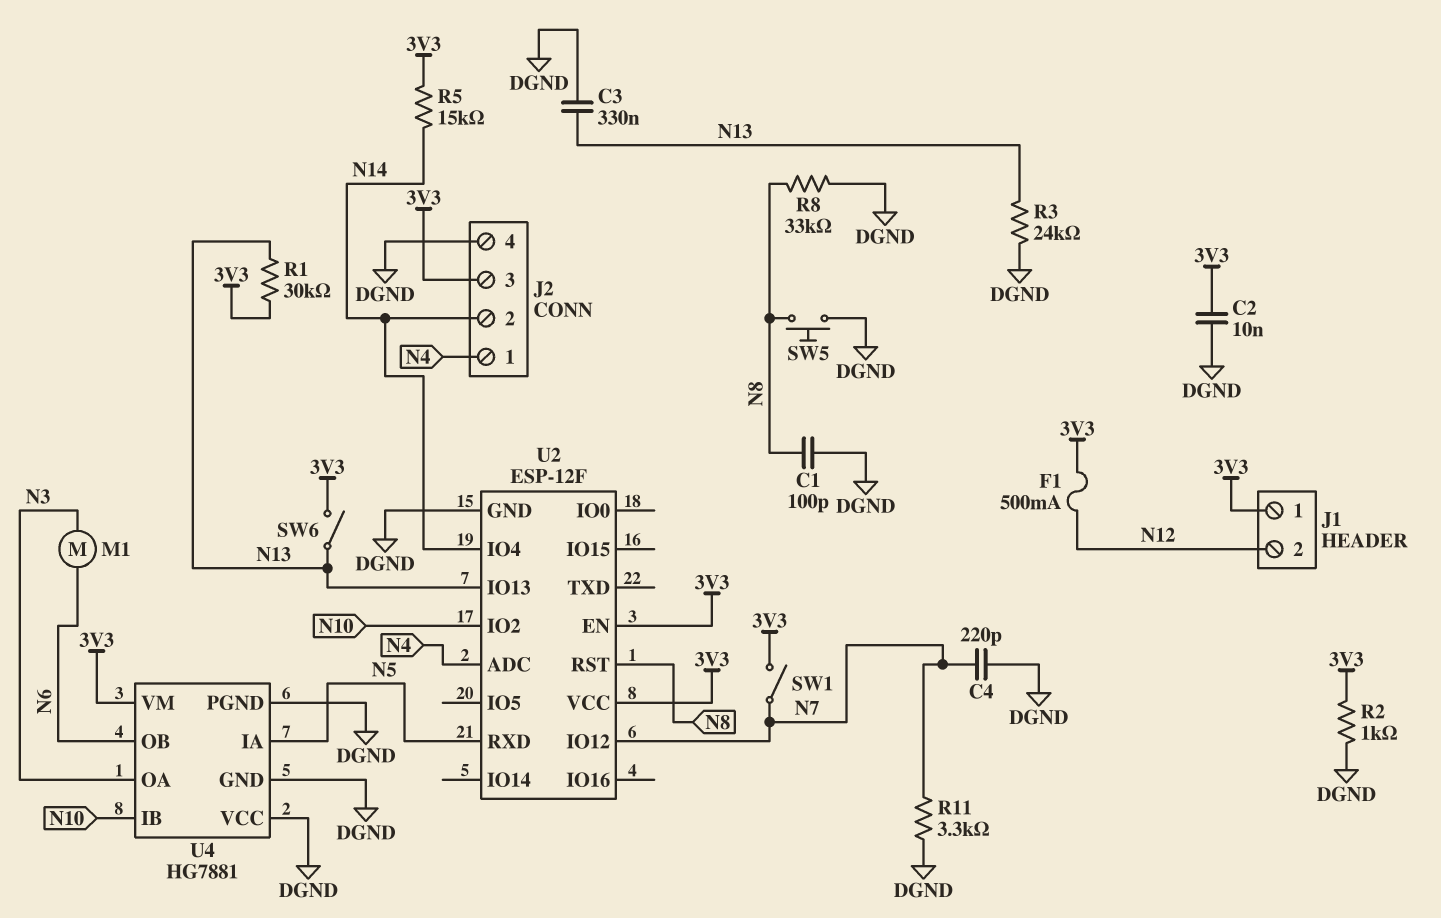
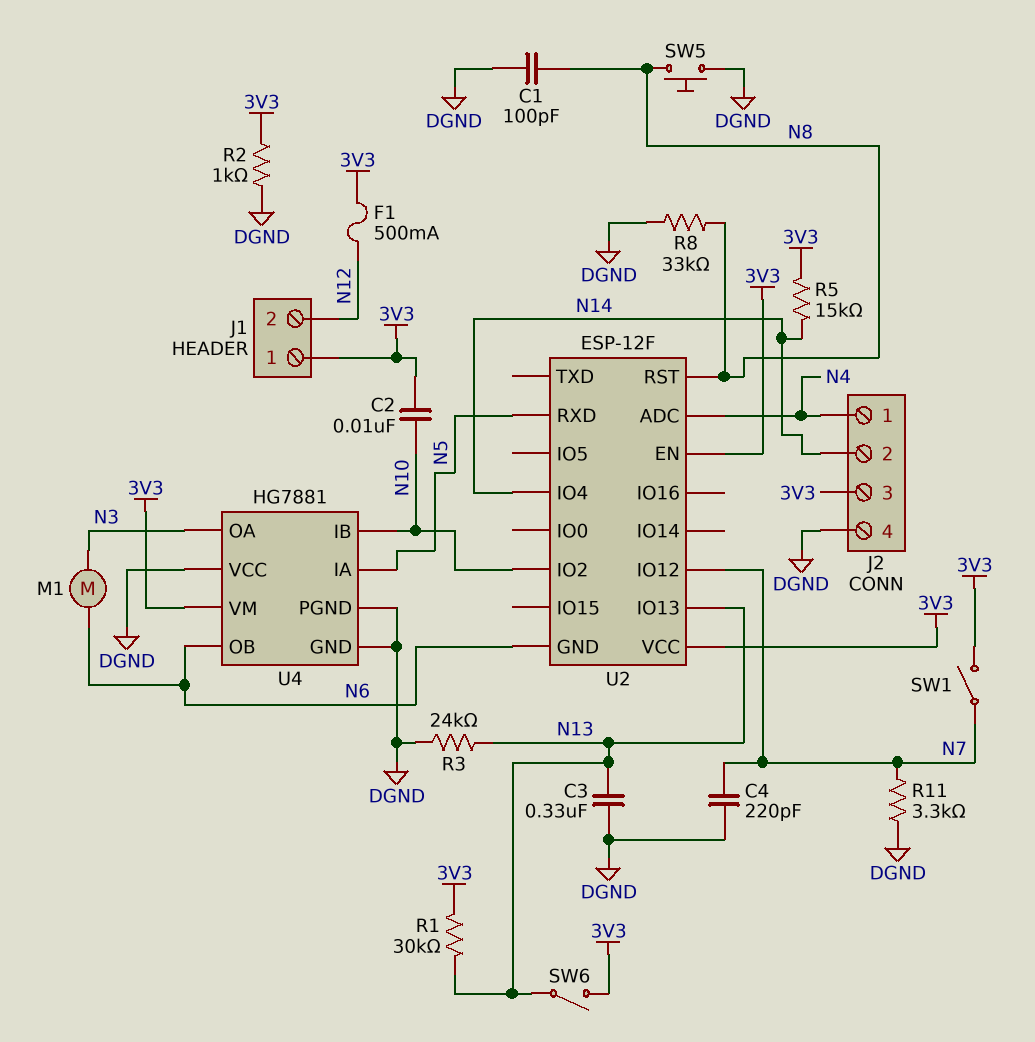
C2: 10nF (3V3, DGND) -> 10nF (3V3, N10)
U2 pin GND: DGND -> N6

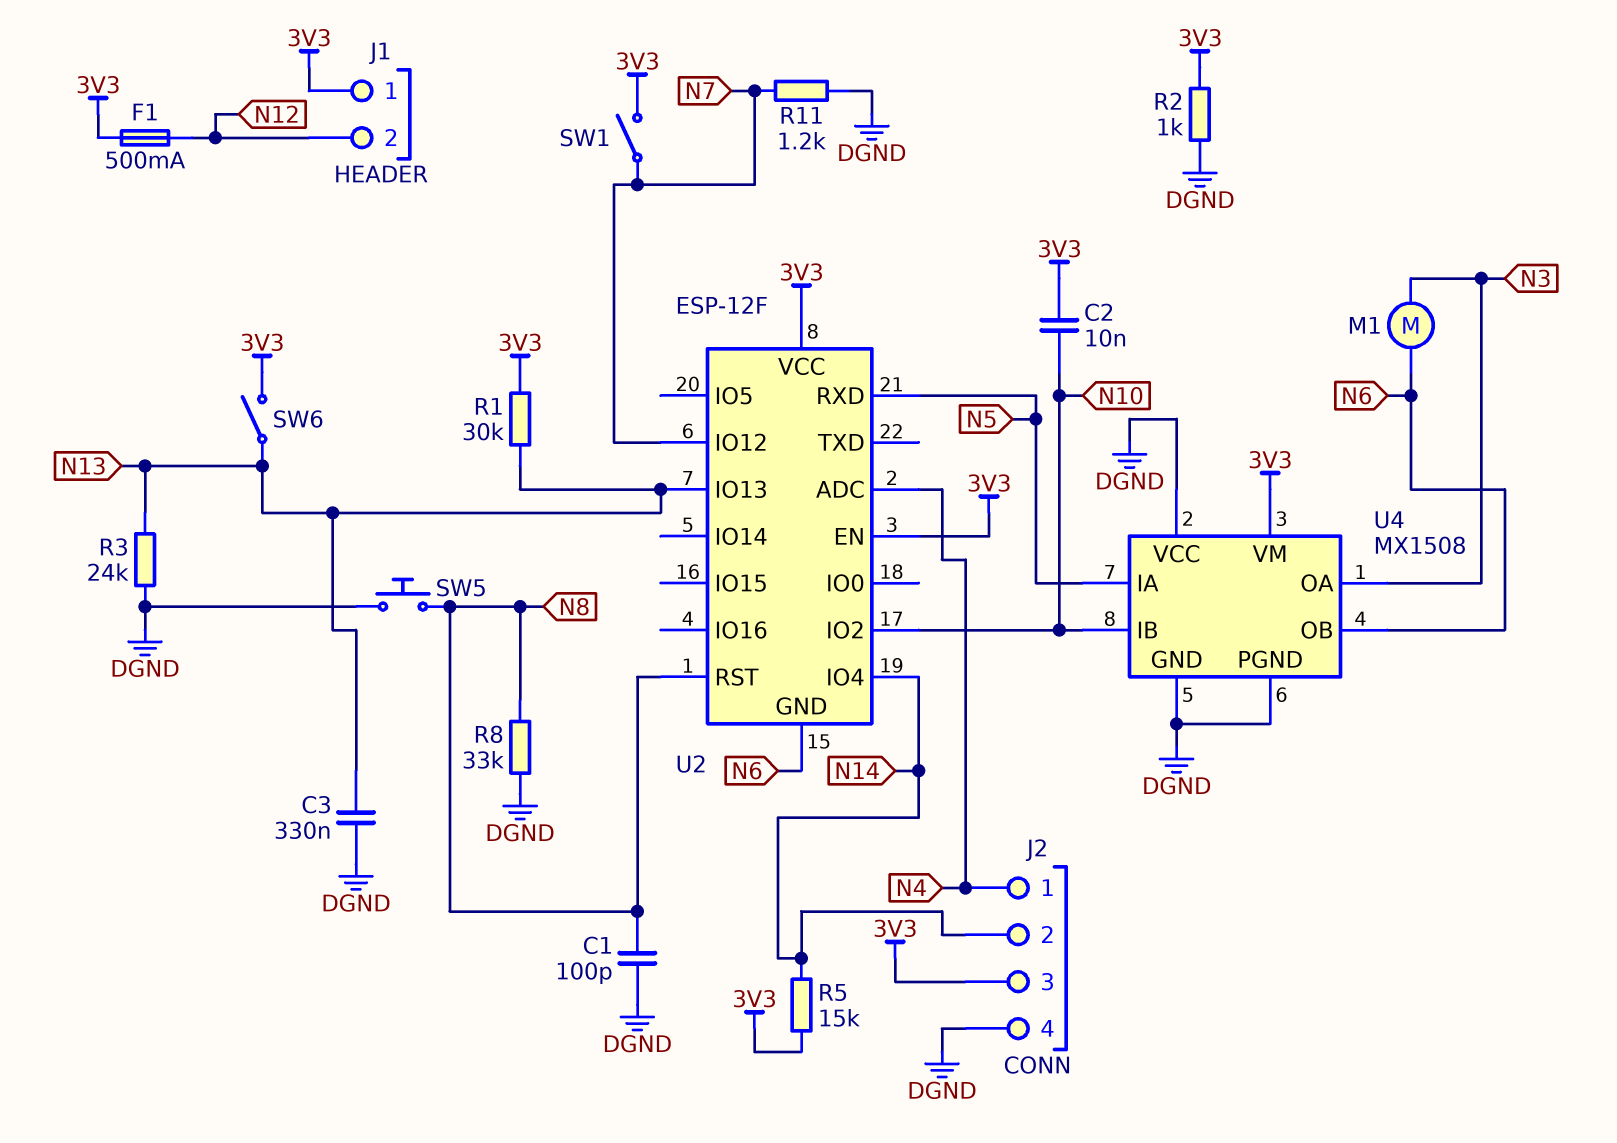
C4: 220pF (DGND, N7) -> none
R11: 3.3k (DGND, N7) -> 1.2k (DGND, N7)
U4: HG7881 -> MX1508

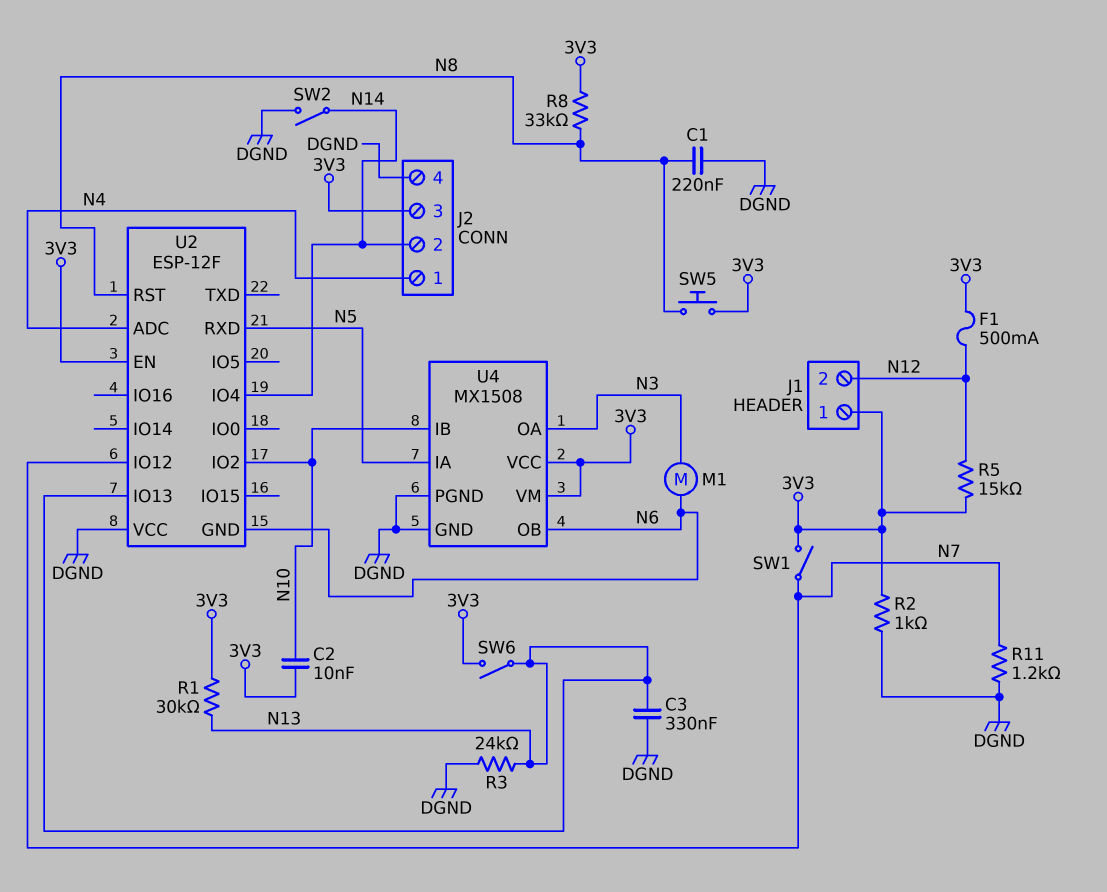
C1: 100pF (DGND, N8) -> 220nF (DGND, N8)
R5: 15k (3V3, N14) -> 15k (3V3, N12)
R8: 33k (DGND, N8) -> 33k (3V3, N8)
SW2: none -> switch (DGND, N14)
SW5: button (DGND, N8) -> button (3V3, N8)
U2 pin VCC: 3V3 -> DGND
U4 pin VCC: DGND -> 3V3

